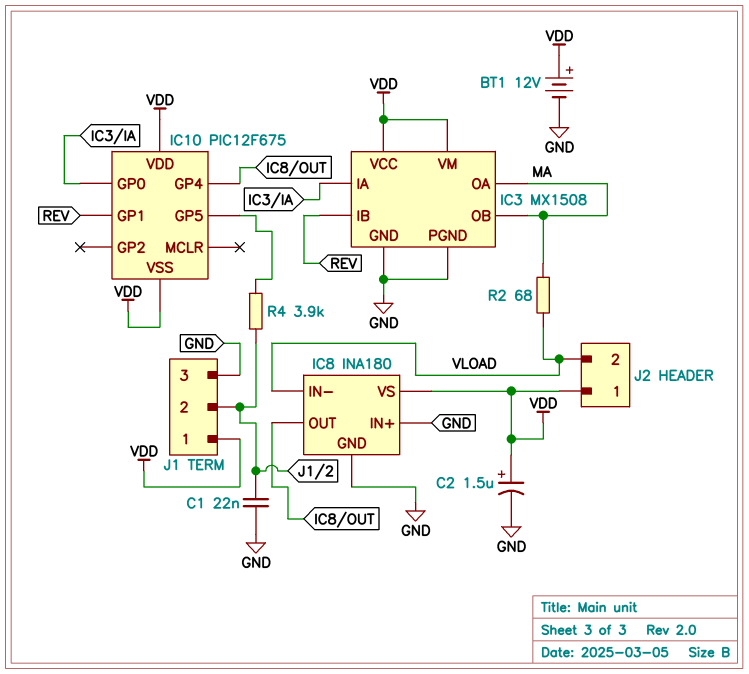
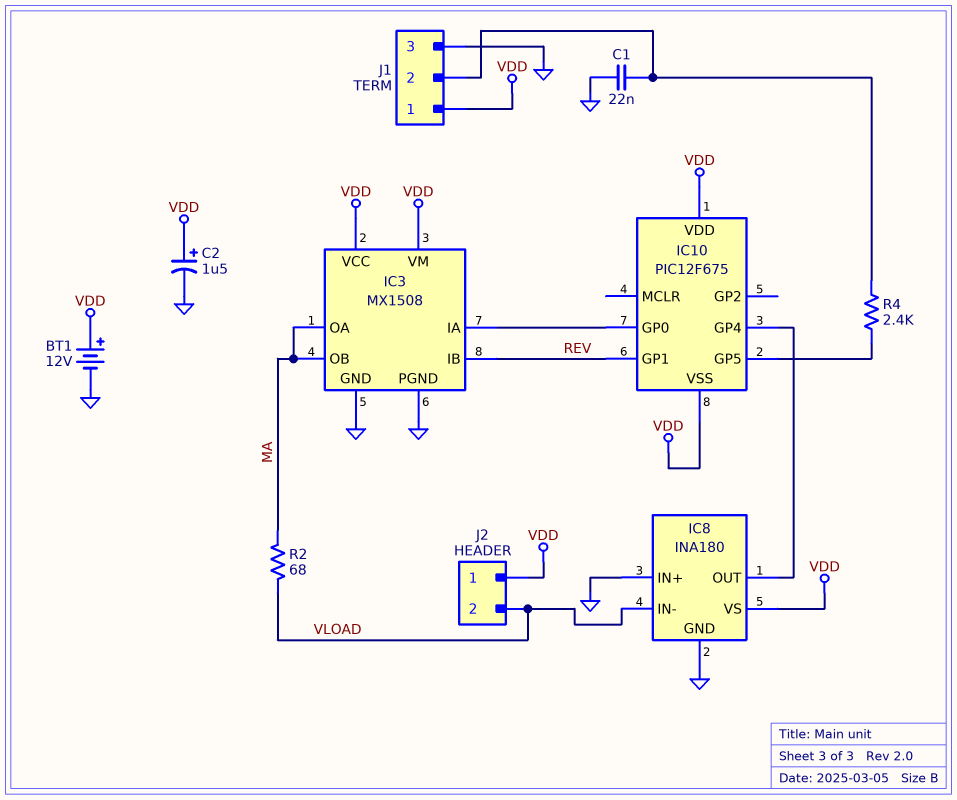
R4: 3.9k (IC10/GP5, J1/2) -> 2.4k (IC10/GP5, J1/2)

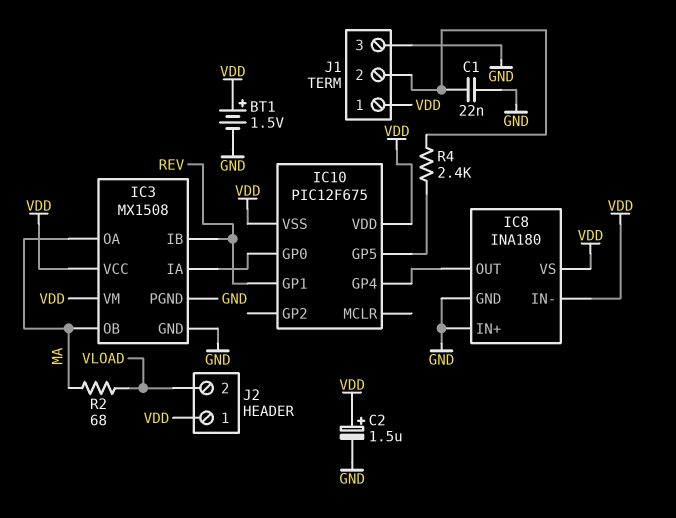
BT1: 12V (plus VDD, minus GND) -> 1.5V (plus VDD, minus GND)
IC8 pin IN-: VLOAD -> VDD

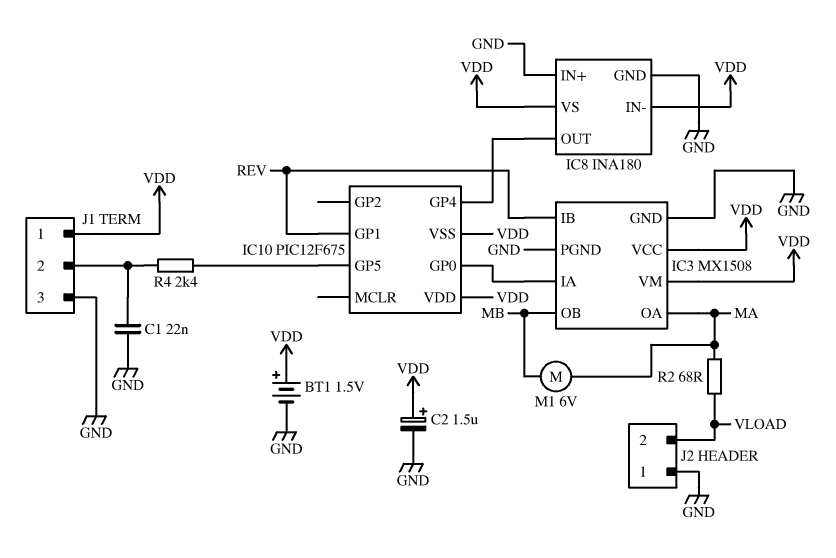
IC3 pin OB: MA -> MB
J2 pin 1: VDD -> GND
M1: none -> motor 6V (MA, MB)

